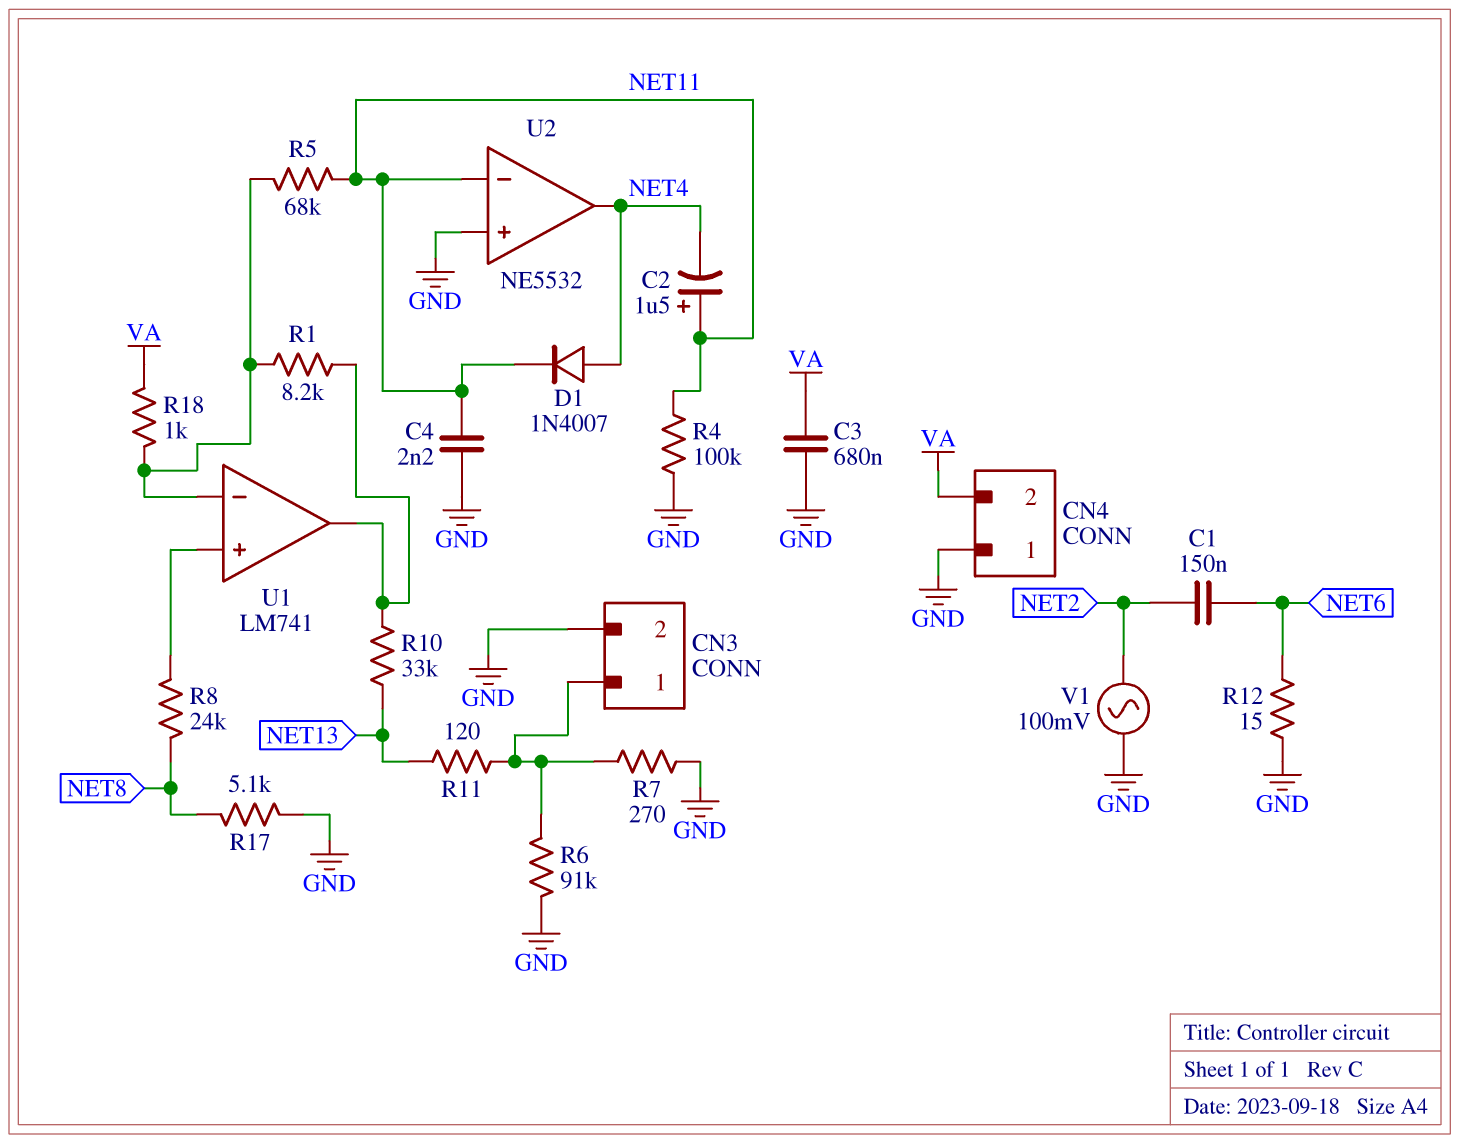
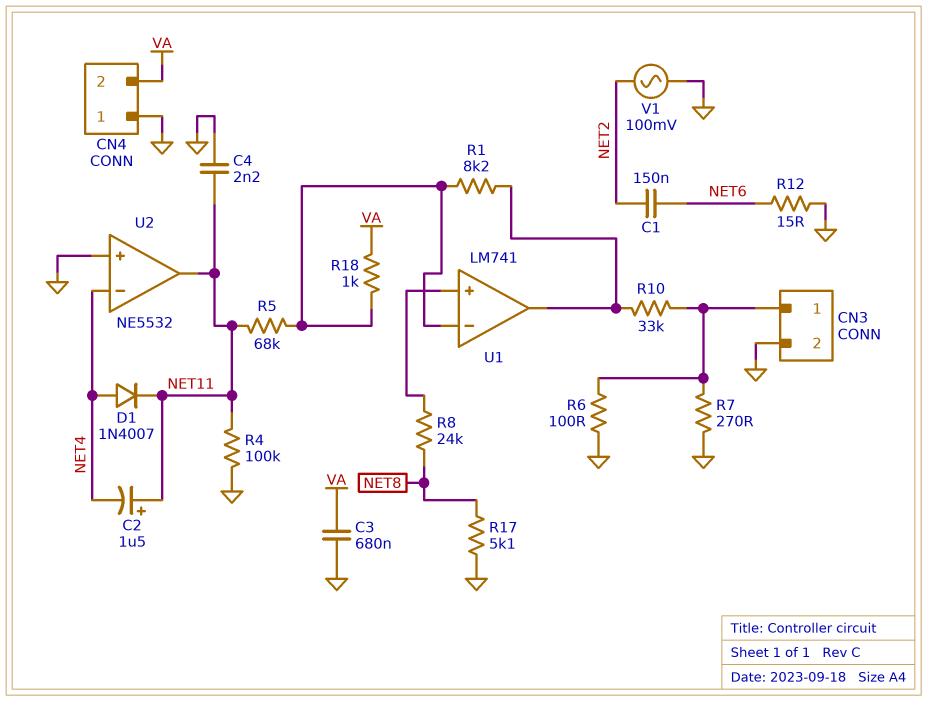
R6: 91k (CN3/1, GND) -> 100 (CN3/1, GND)
R10: 33k (NET13, U1/out) -> 33k (CN3/1, U1/out)
R11: 120 (CN3/1, NET13) -> none
U2 pin in-: NET11 -> NET4
U2 pin out: NET4 -> NET11

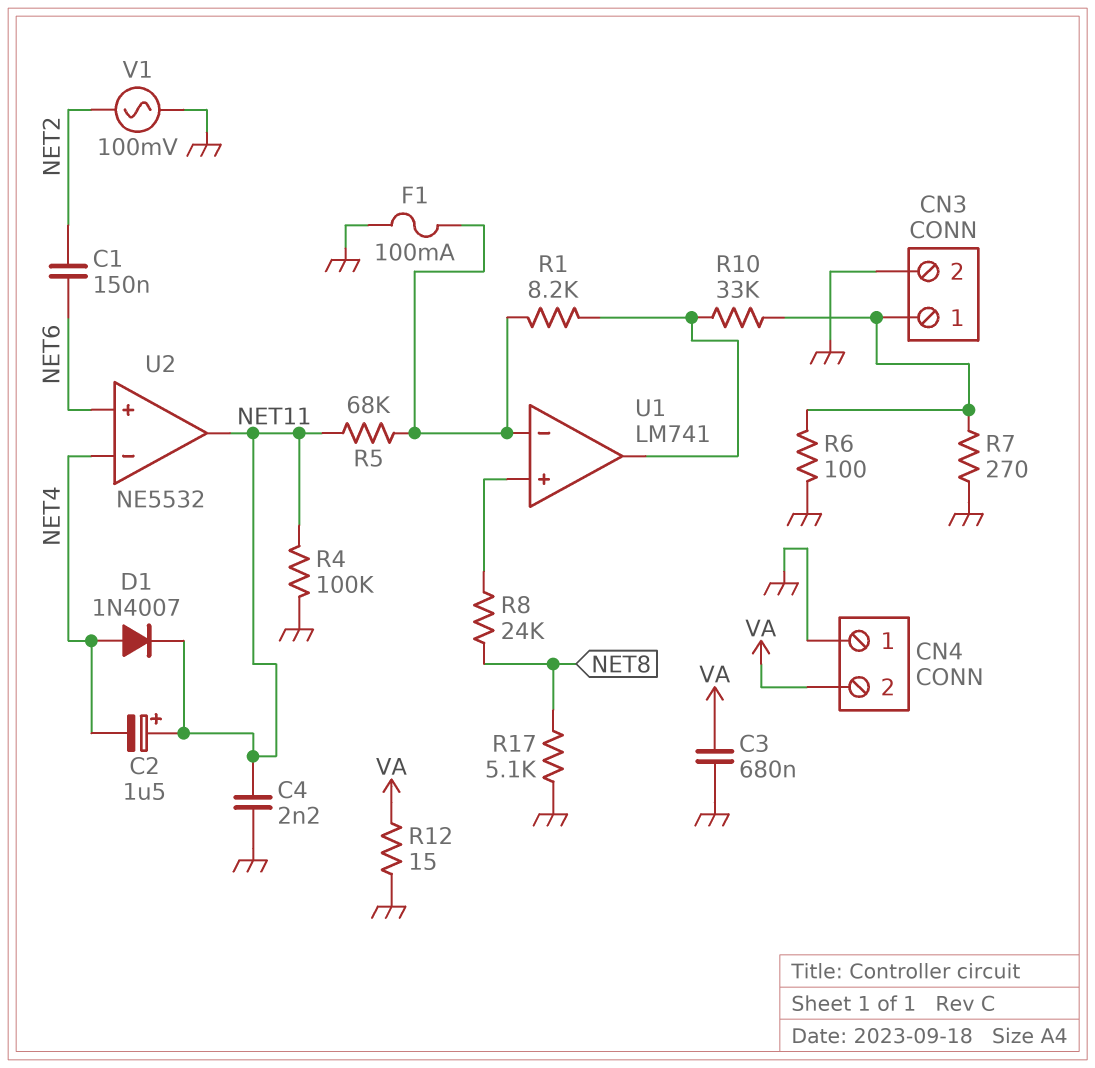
F1: none -> 100mA (GND, U1/in-)
R12: 15 (GND, NET6) -> 15 (GND, VA)
R18: 1k (U1/in-, VA) -> none
U2 pin in+: GND -> NET6

